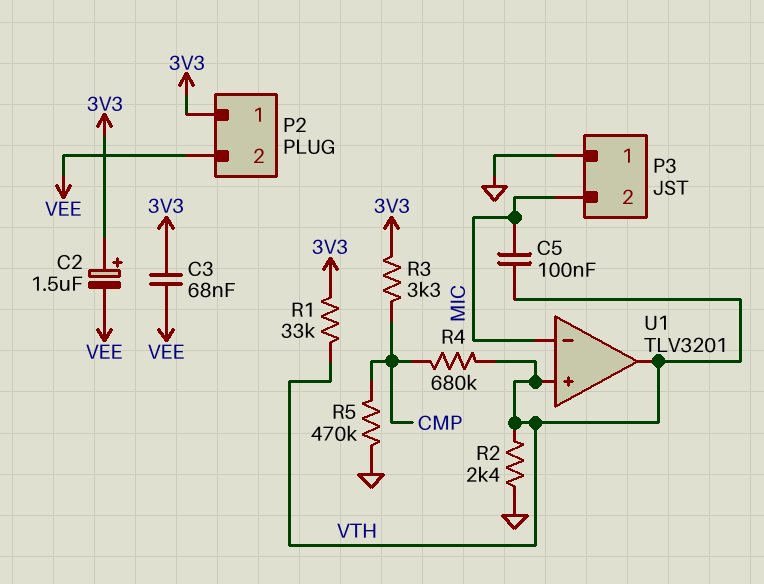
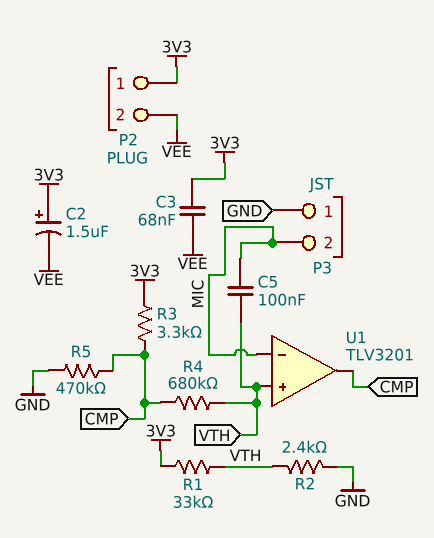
U1 pin out: VTH -> CMP

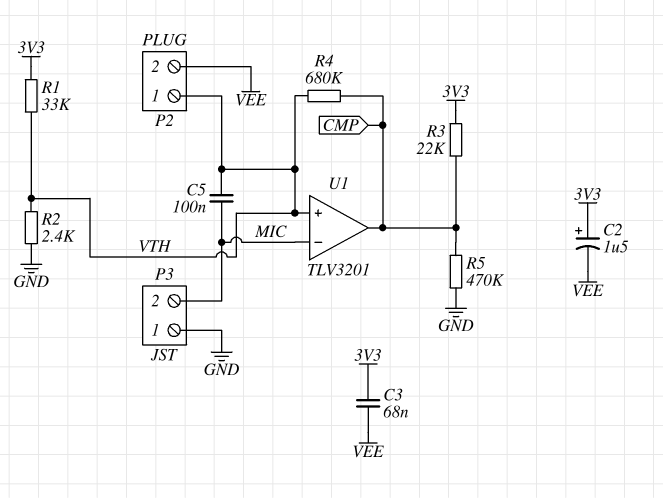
P2 pin 1: 3V3 -> VTH
R3: 3.3k (3V3, CMP) -> 22k (3V3, CMP)

